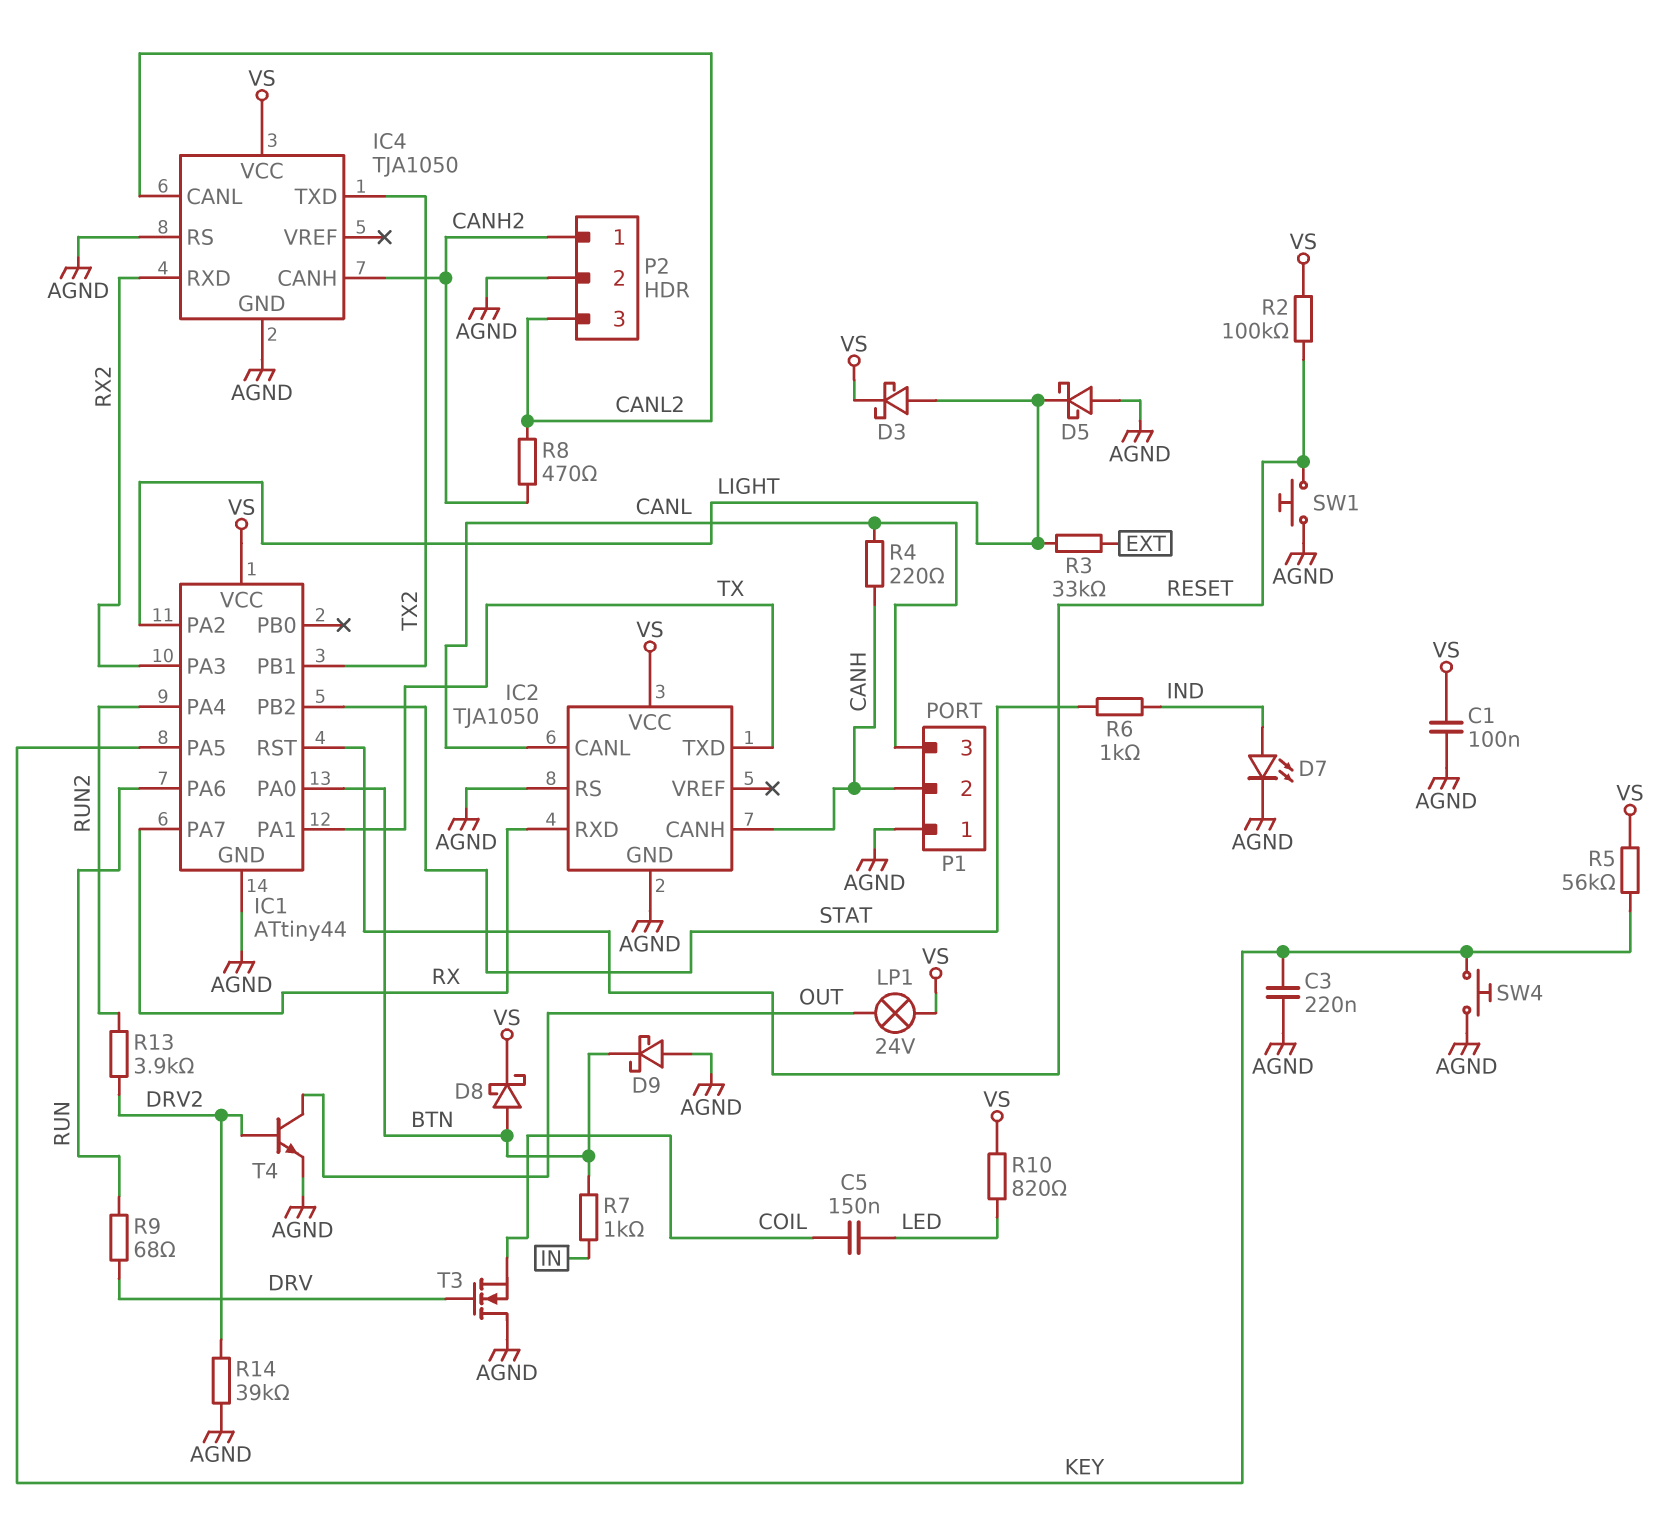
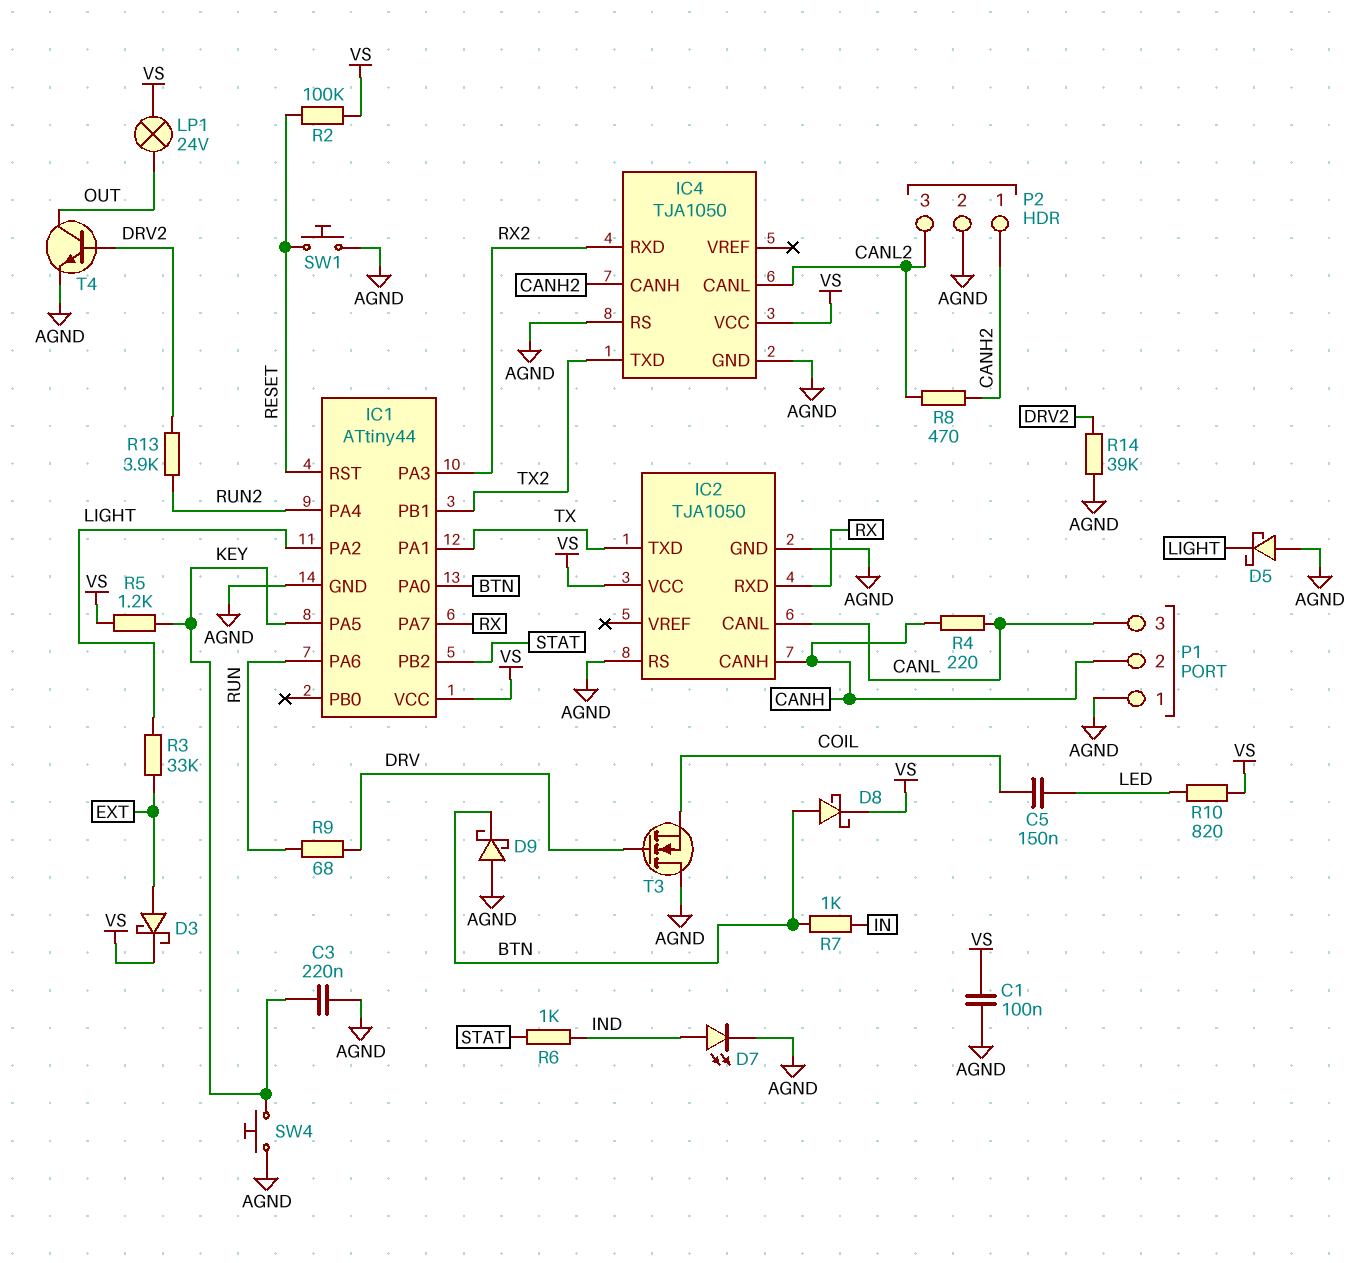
D3: schottky (A LIGHT, K VS) -> schottky (A EXT, K VS)
R5: 56k (KEY, VS) -> 1.2k (KEY, VS)

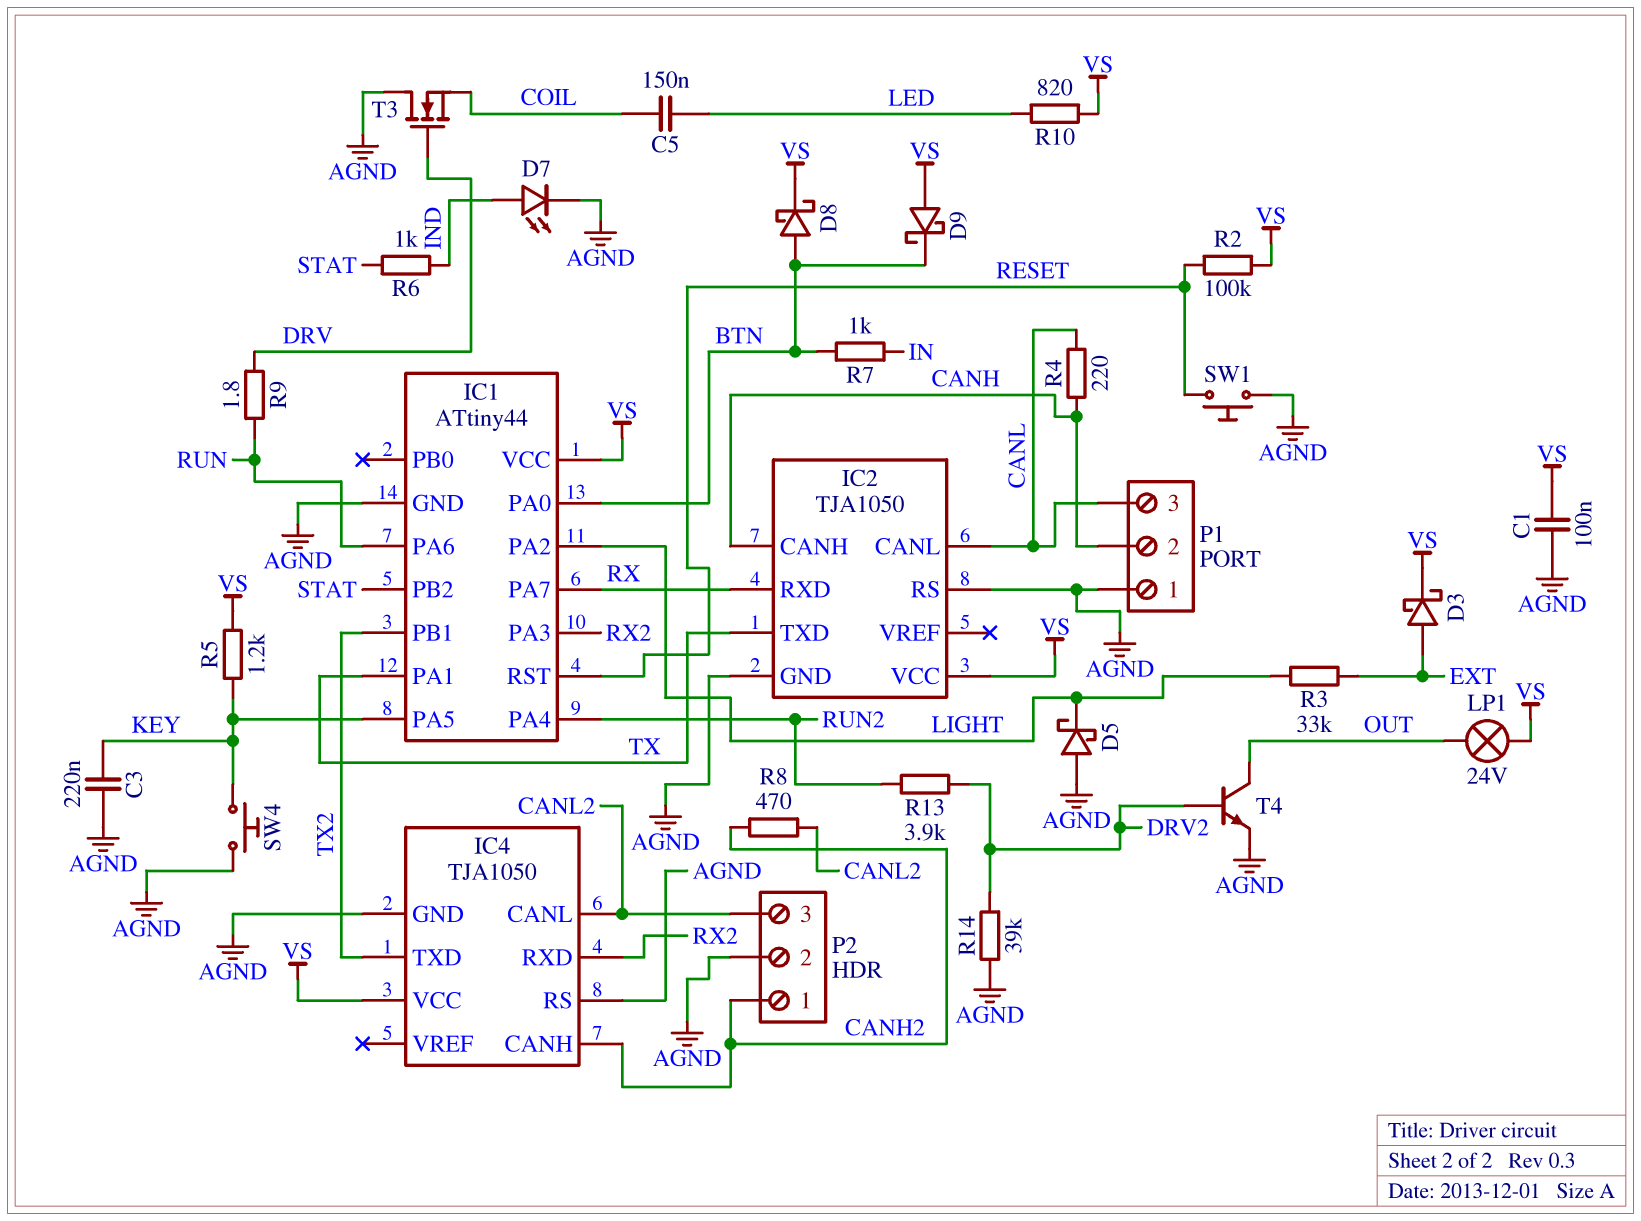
D9: schottky (A AGND, K BTN) -> schottky (A VS, K BTN)
R9: 68 (DRV, RUN) -> 1.8 (DRV, RUN)

